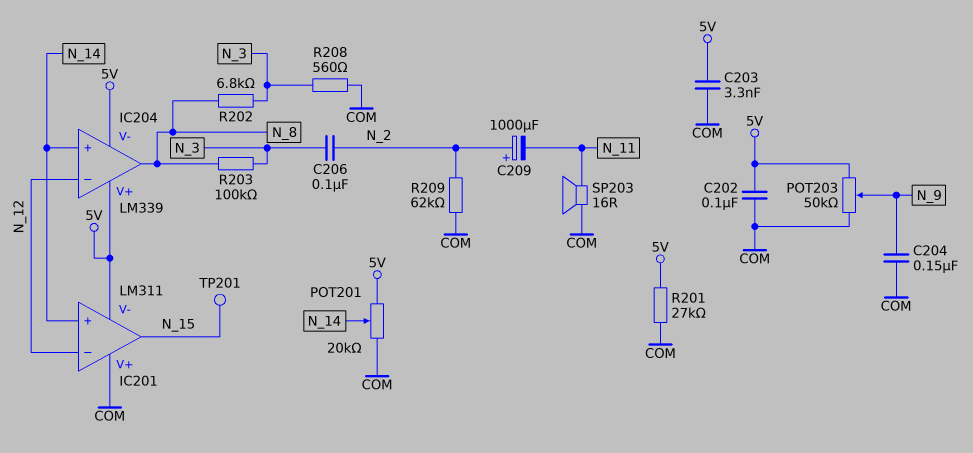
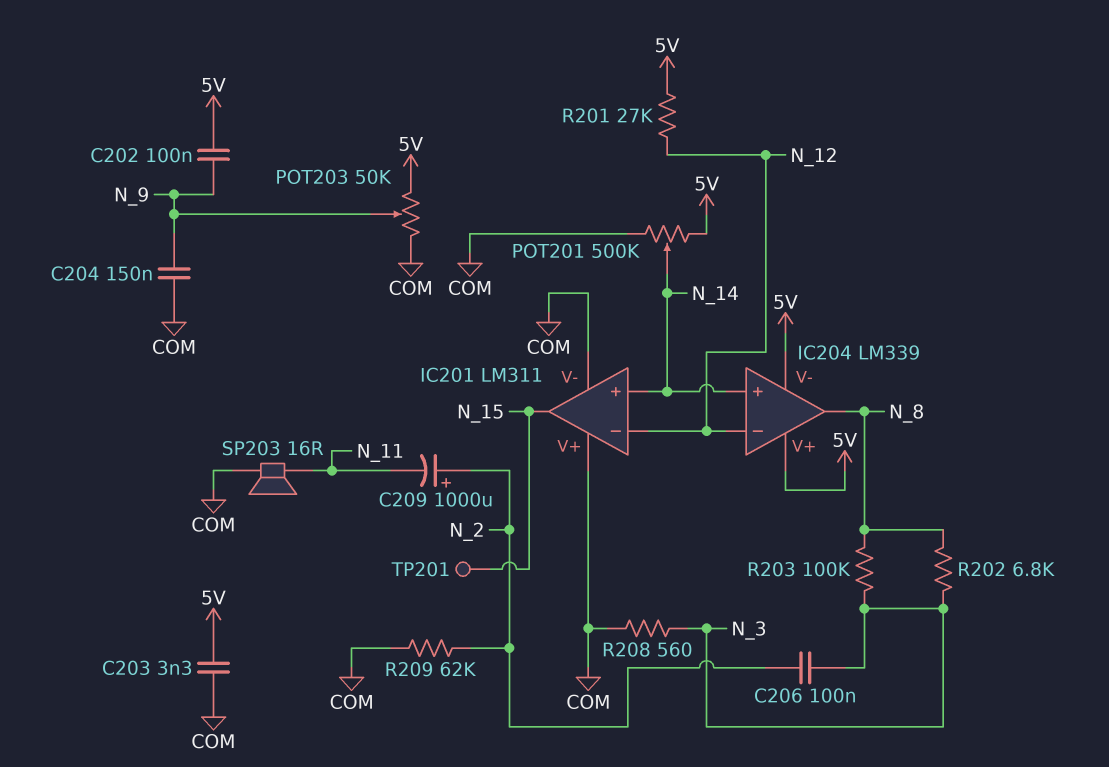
C202: 100nF (5V, COM) -> 100nF (5V, N_9)
IC201 pin V-: 5V -> COM
POT201: 20k (5V, COM, wiper N_14) -> 500k (5V, COM, wiper N_14)
R201: 27k (5V, COM) -> 27k (5V, N_12)

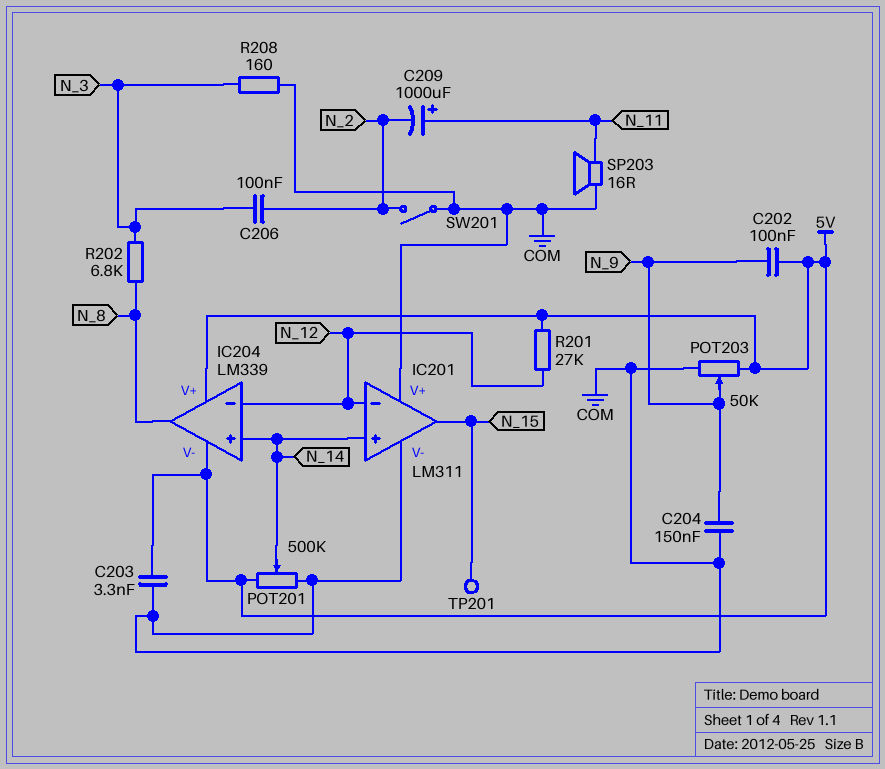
C209: 1000uF (plus N_2, minus N_11) -> 1000uF (plus N_11, minus N_2)
R203: 100k (N_3, N_8) -> none
R208: 560 (COM, N_3) -> 160 (COM, N_3)
R209: 62k (COM, N_2) -> none
SW201: none -> switch (COM, N_2)

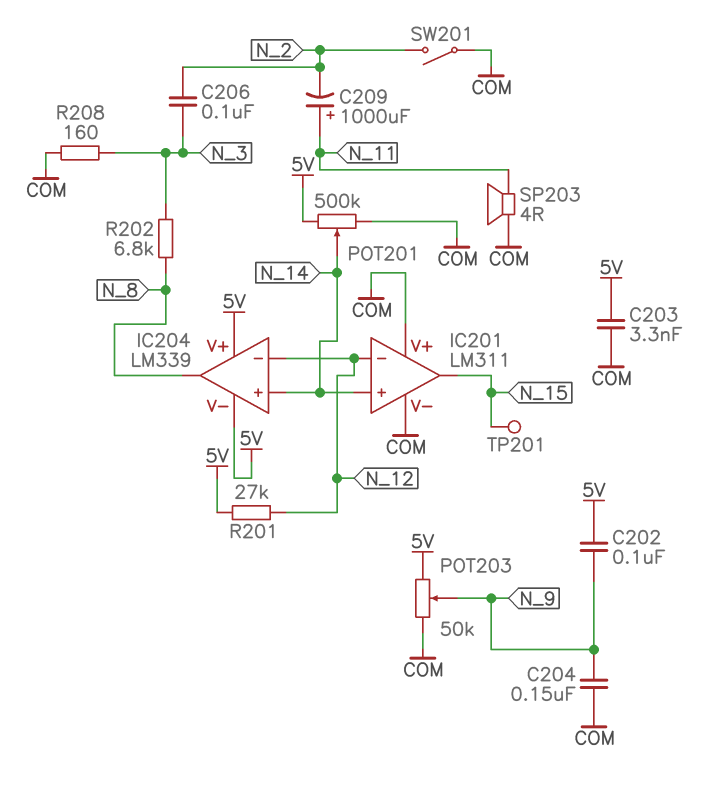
SP203: speaker 16R (COM, N_11) -> speaker 4R (COM, N_11)

